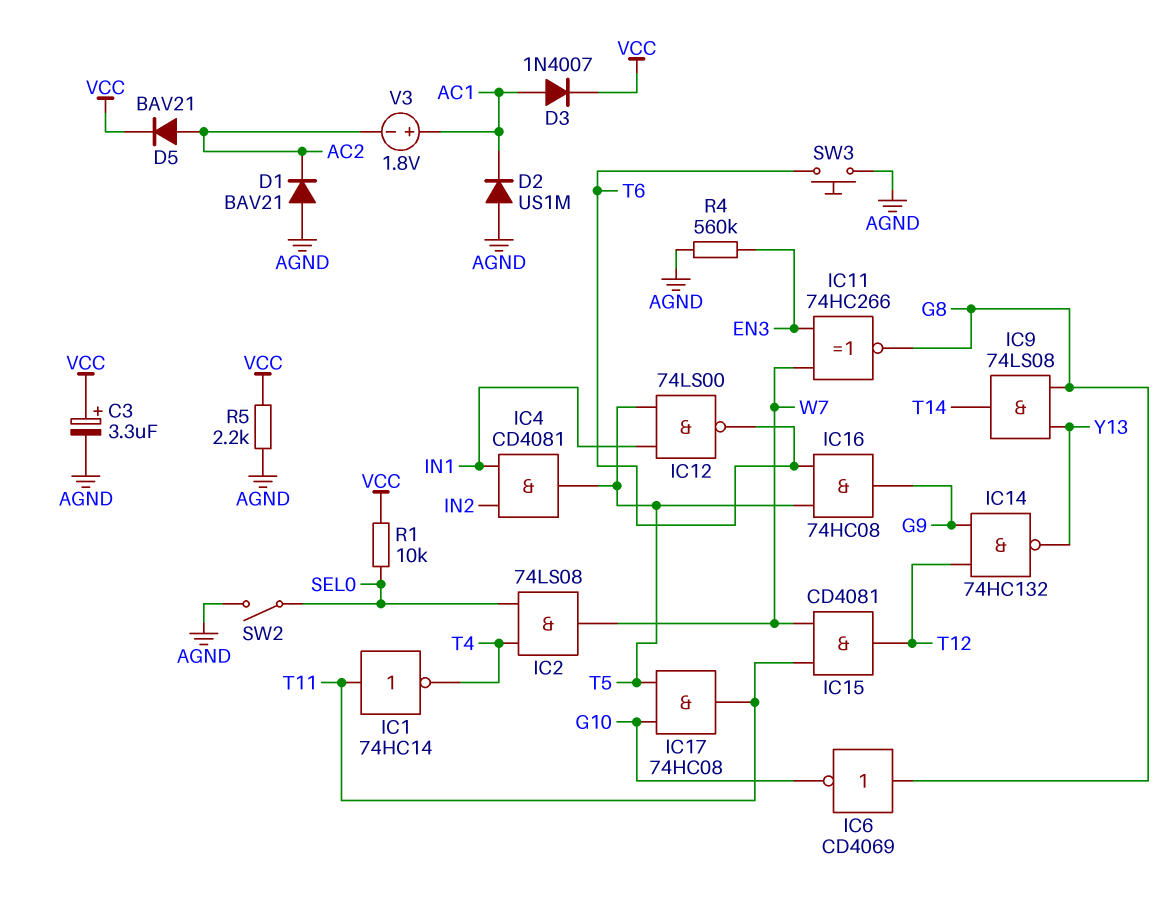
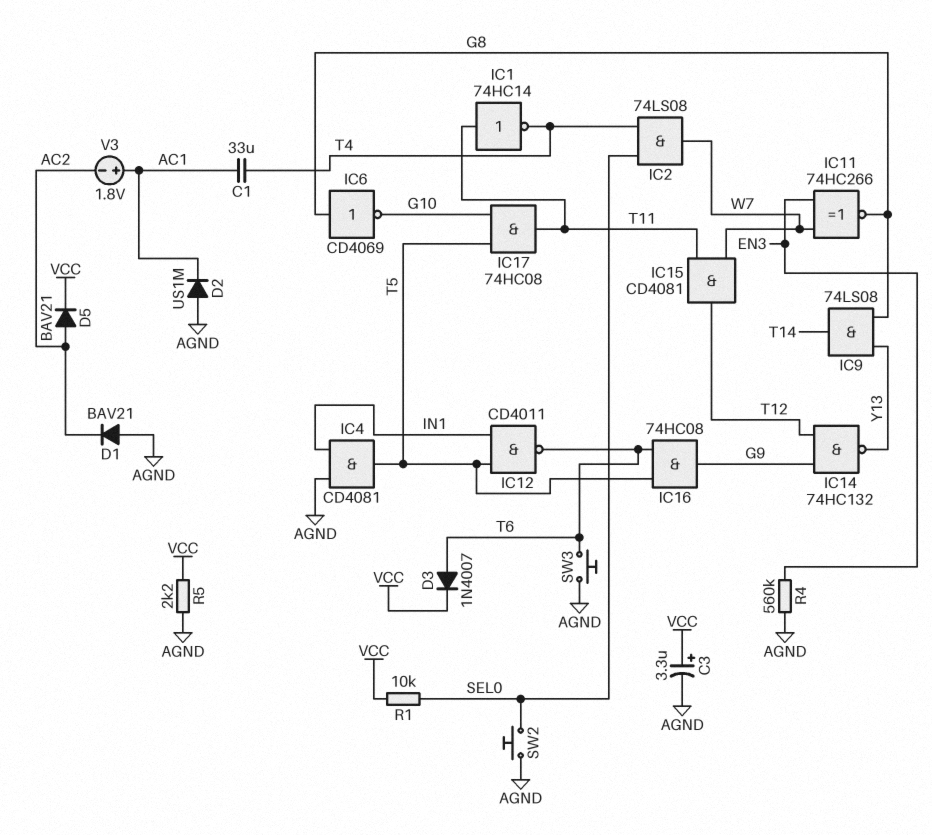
C1: none -> 33uF (AC1, T4)
D3: diode 1N4007 (A AC1, K VCC) -> diode 1N4007 (A T6, K VCC)
IC4: AND CD4081 (in IN1, in IN2, out T5) -> AND CD4081 (in AGND, in IN1, out T5)
IC12: NAND 74LS00 (in IN1, in T5, out T6) -> NAND CD4011 (in IN1, in T5, out T6)
SW2: switch (AGND, SEL0) -> button (AGND, SEL0)

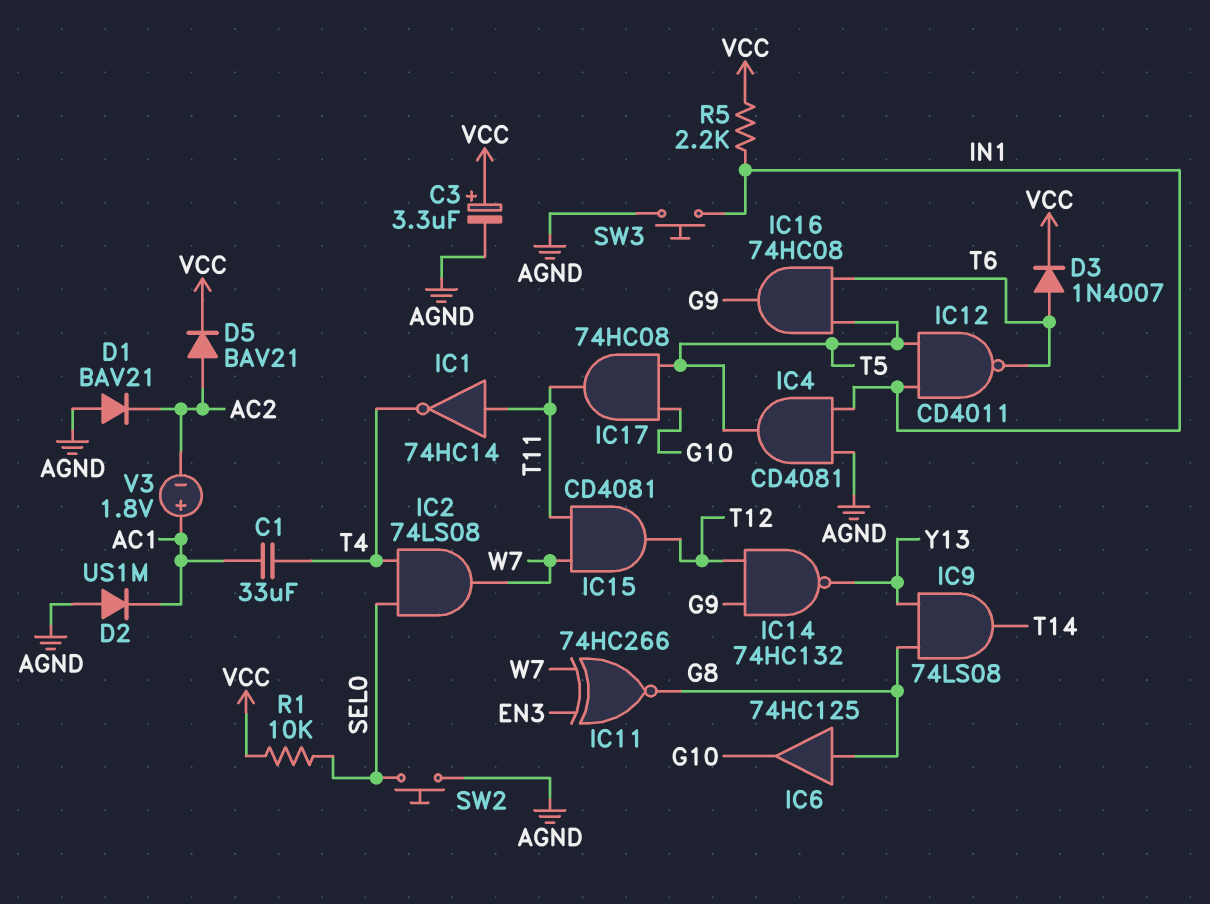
IC6: NOT CD4069 (in G8, out G10) -> buffer 74HC125 (in G8, out G10)
R4: 560k (AGND, EN3) -> none
R5: 2.2k (AGND, VCC) -> 2.2k (IN1, VCC)
SW3: button (AGND, T6) -> button (AGND, IN1)

